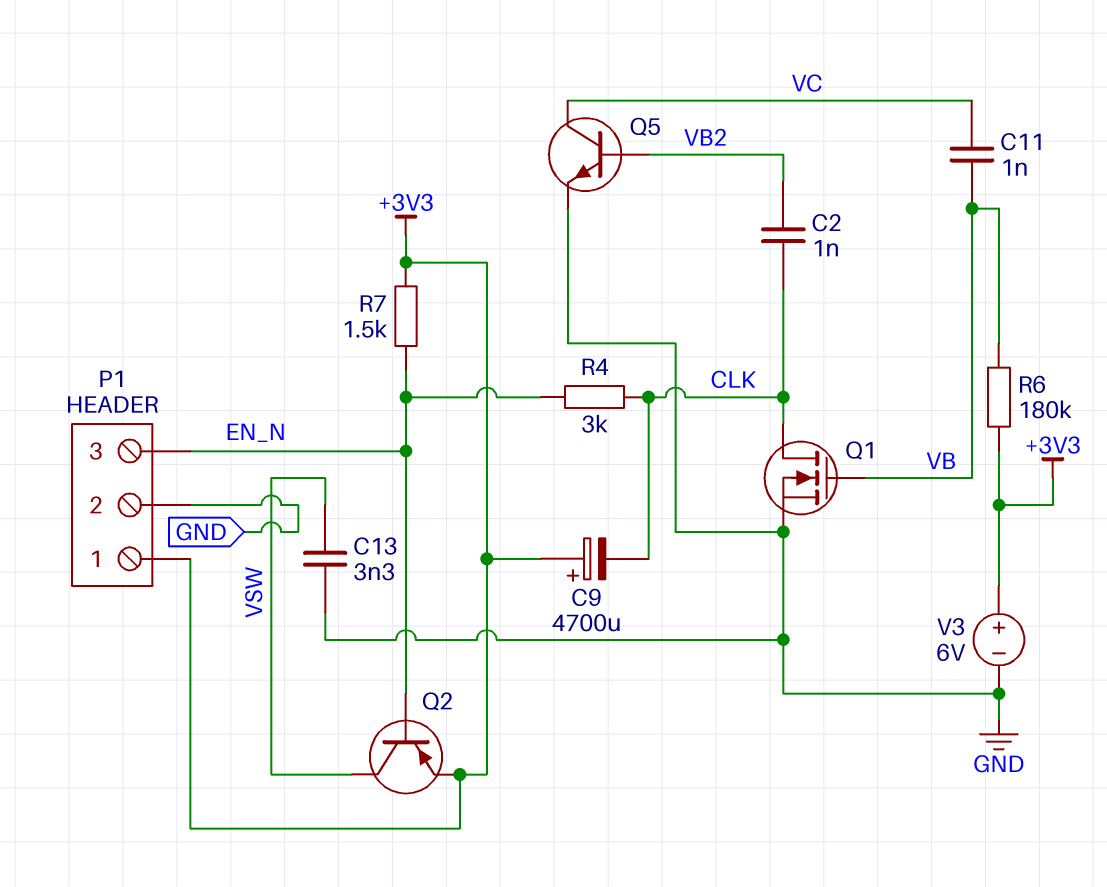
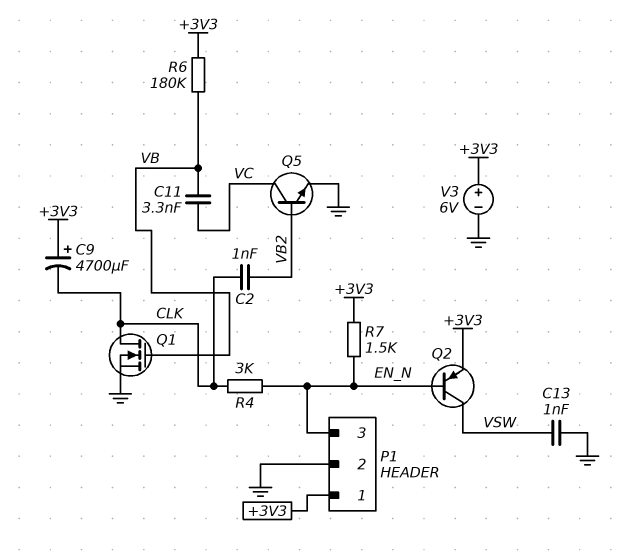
C11: 1nF (VB, VC) -> 3.3nF (VB, VC)
C13: 3.3nF (GND, VSW) -> 1nF (GND, VSW)

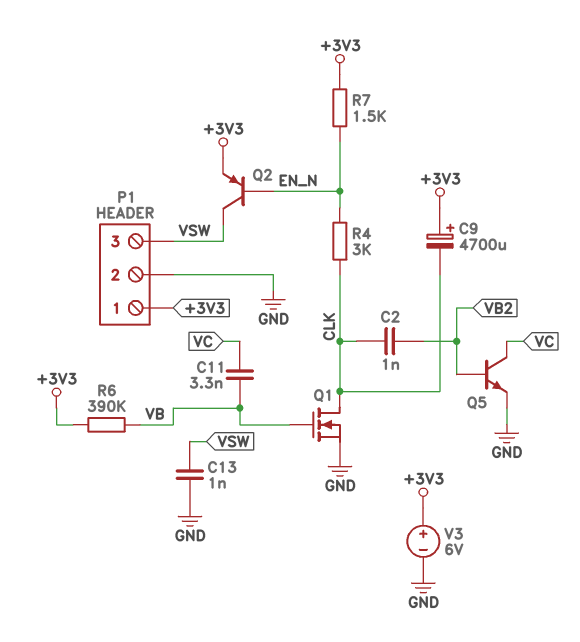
P1 pin 3: EN_N -> VSW
R6: 180k (+3V3, VB) -> 390k (+3V3, VB)

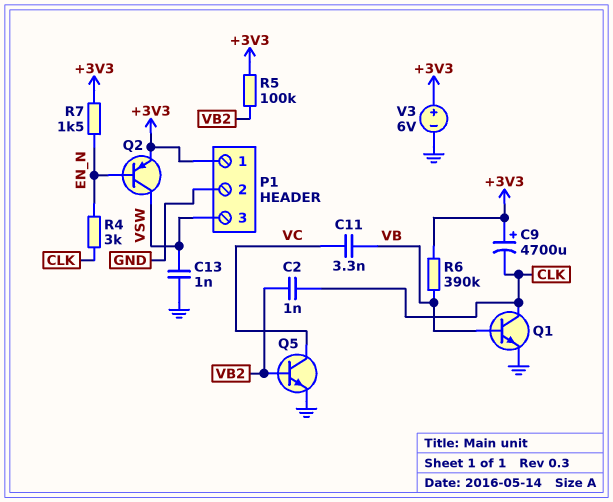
Q1: NMOS (G VB, D CLK, S GND) -> NPN (B VB, C CLK, E GND)
R5: none -> 100k (+3V3, VB2)

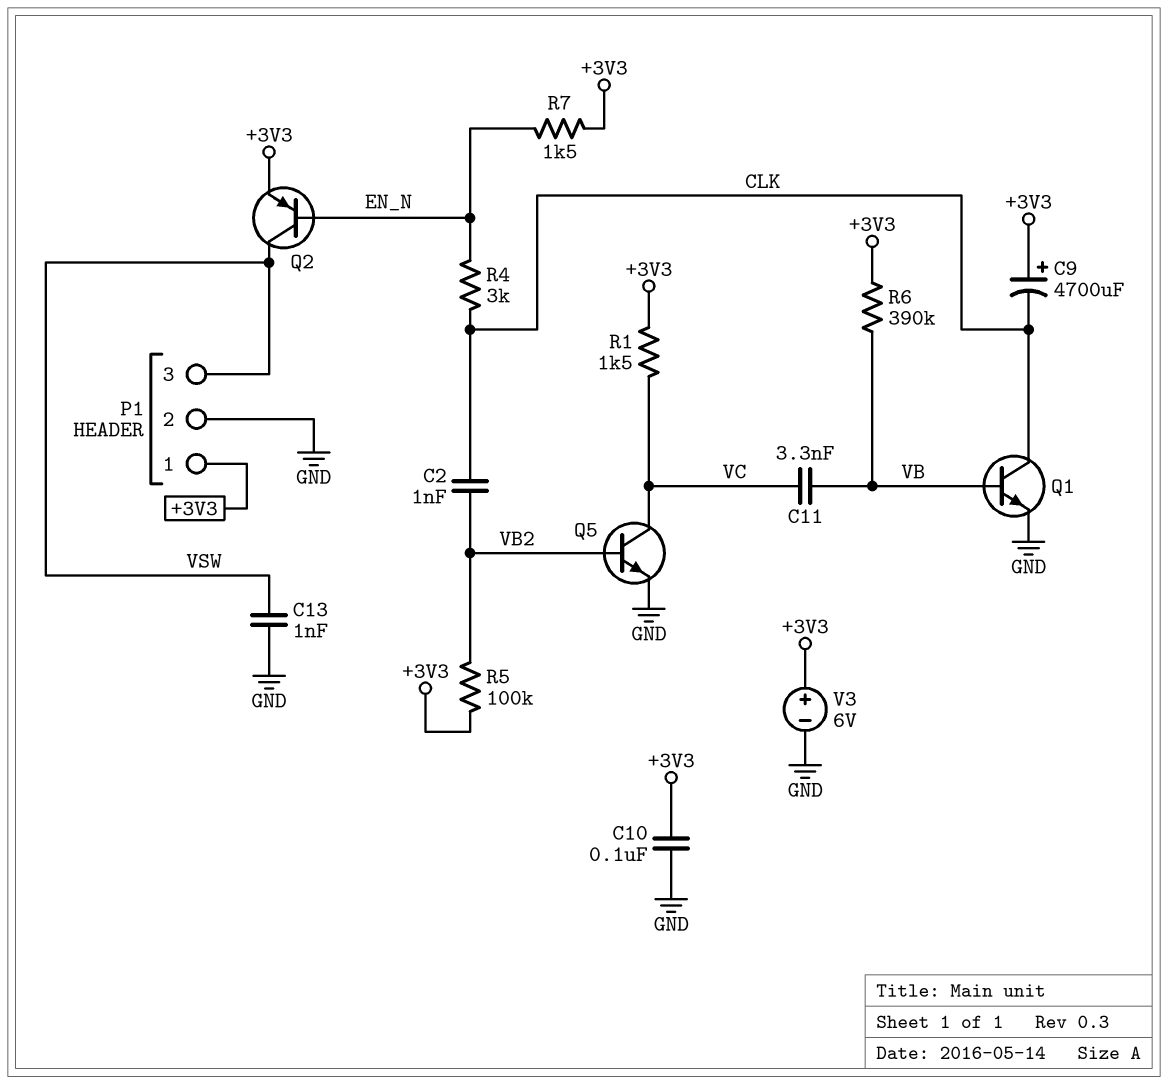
C10: none -> 100nF (+3V3, GND)
R1: none -> 1.5k (+3V3, VC)

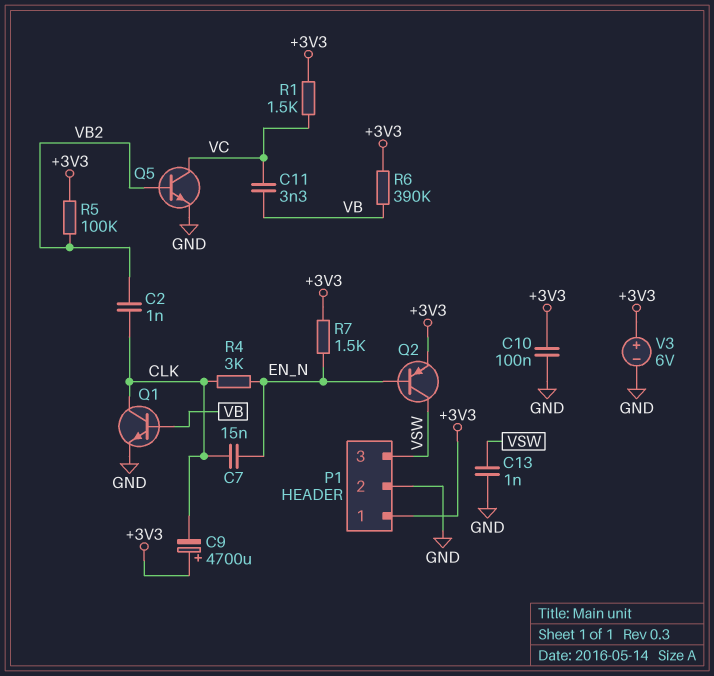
C7: none -> 15nF (CLK, EN_N)

